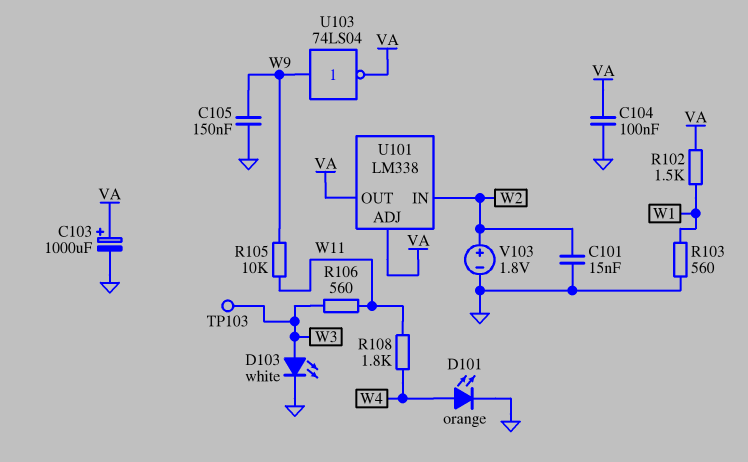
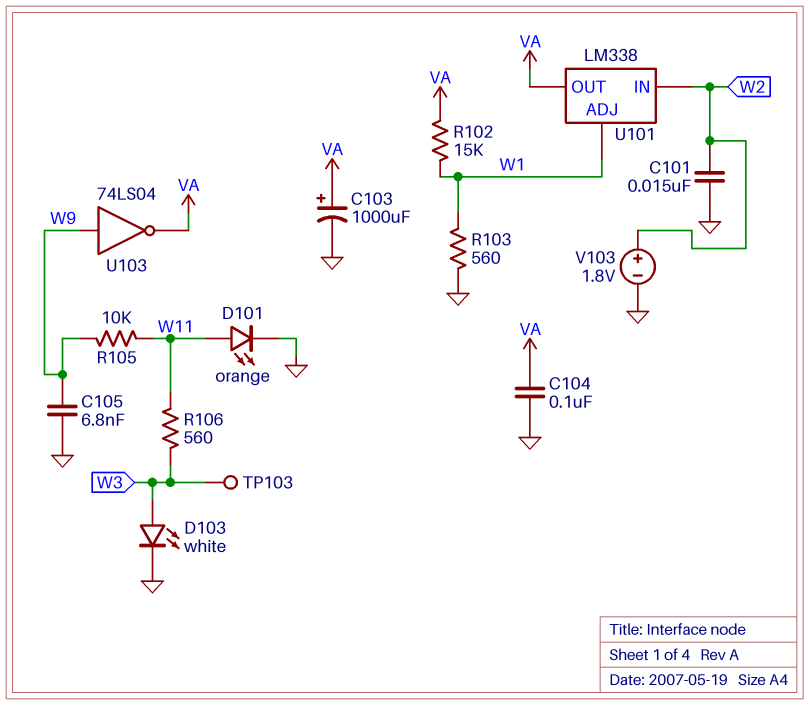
C105: 150nF (GND, W9) -> 6.8nF (GND, W9)
D101: LED orange (A W4, K GND) -> LED orange (A W11, K GND)
R102: 1.5k (VA, W1) -> 15k (VA, W1)
R108: 1.8k (W4, W11) -> none
U101 pin ADJ: VA -> W1

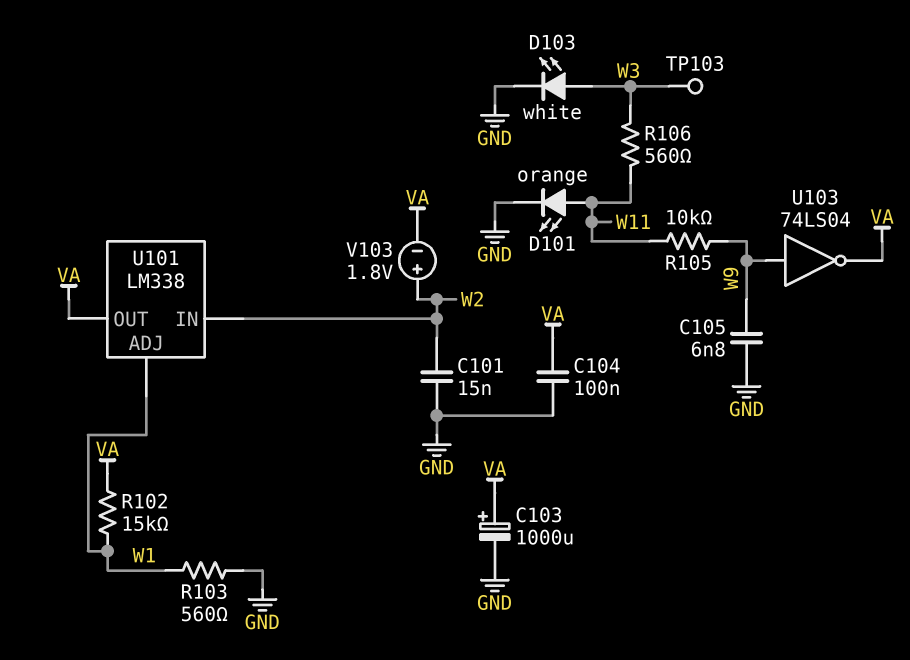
V103: 1.8V (plus W2, minus GND) -> 1.8V (plus W2, minus VA)

